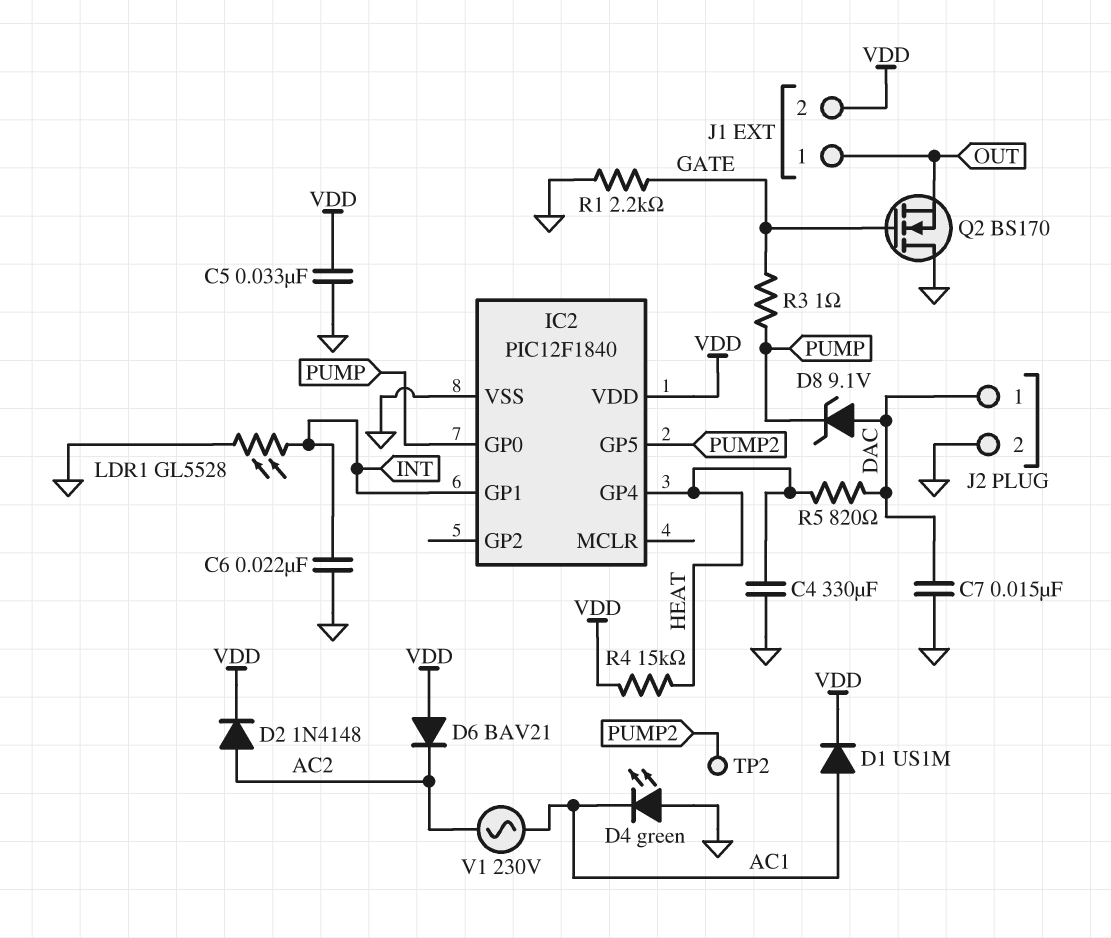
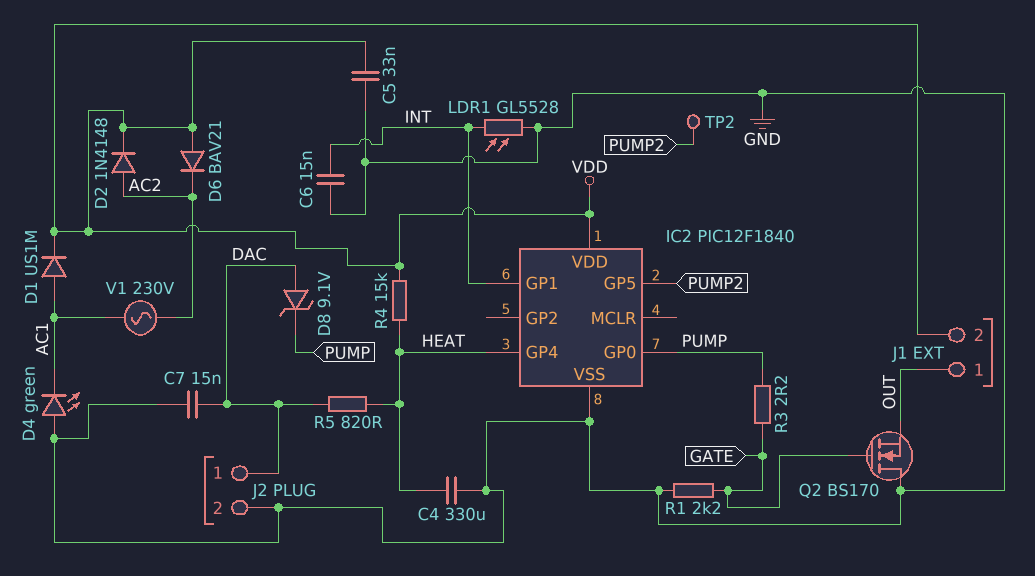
C6: 22nF (GND, INT) -> 15nF (GND, INT)
R3: 1 (GATE, PUMP) -> 2.2 (GATE, PUMP)

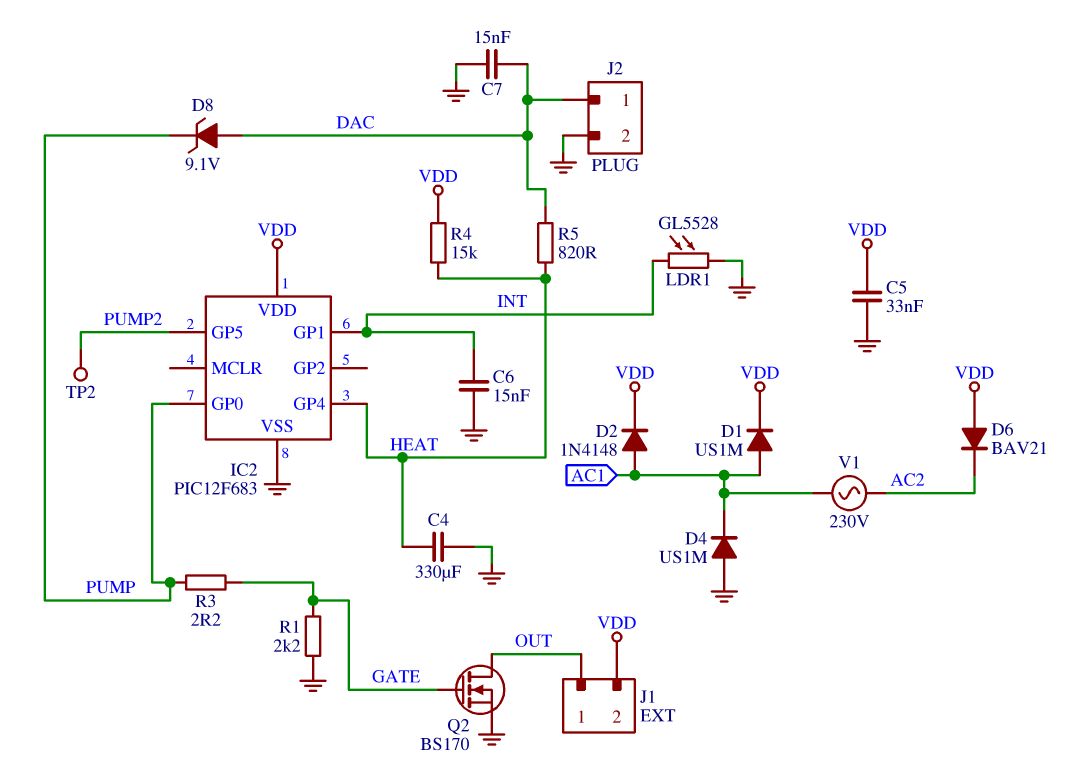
D2: diode 1N4148 (A AC2, K VDD) -> diode 1N4148 (A AC1, K VDD)
D4: LED green (A GND, K AC1) -> diode US1M (A GND, K AC1)
IC2: PIC12F1840 -> PIC12F683
Q2: NMOS BS170 (G GATE, D GND, S OUT) -> NMOS BS170 (G GATE, D OUT, S GND)

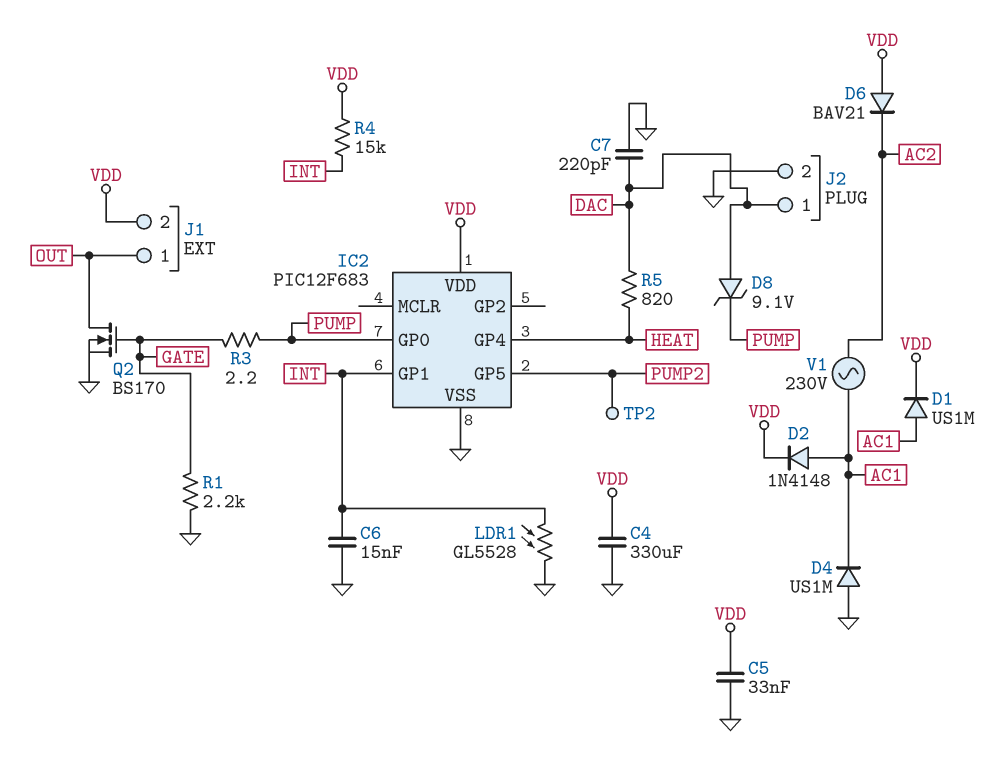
C4: 330uF (GND, HEAT) -> 330uF (GND, VDD)
C7: 15nF (DAC, GND) -> 220pF (DAC, GND)
R4: 15k (HEAT, VDD) -> 15k (INT, VDD)

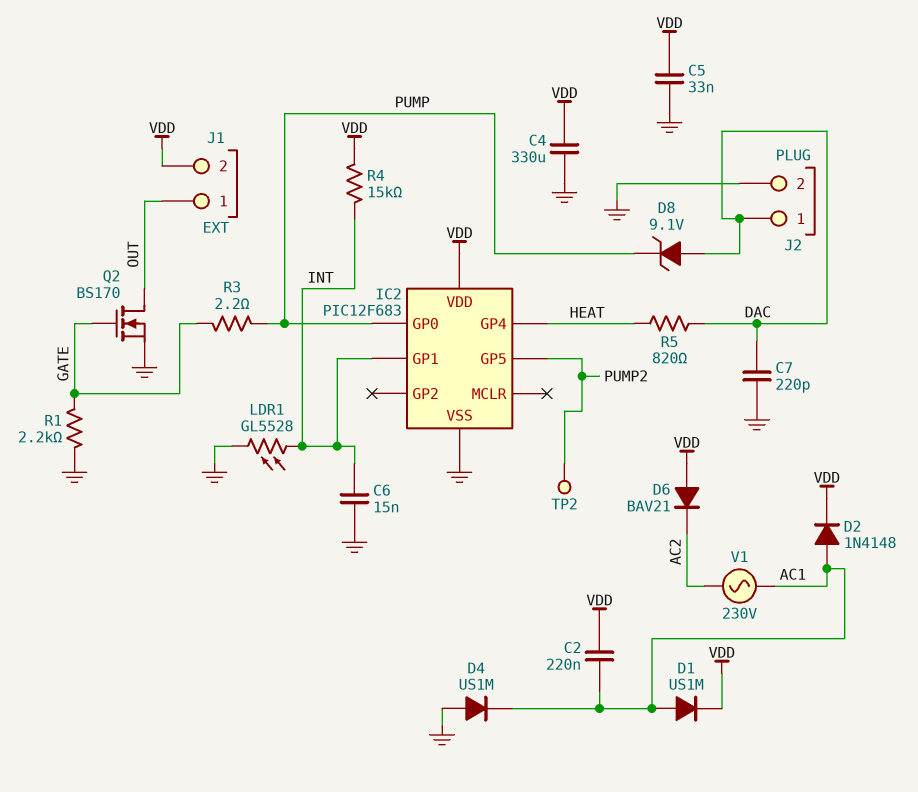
C2: none -> 220nF (AC1, VDD)

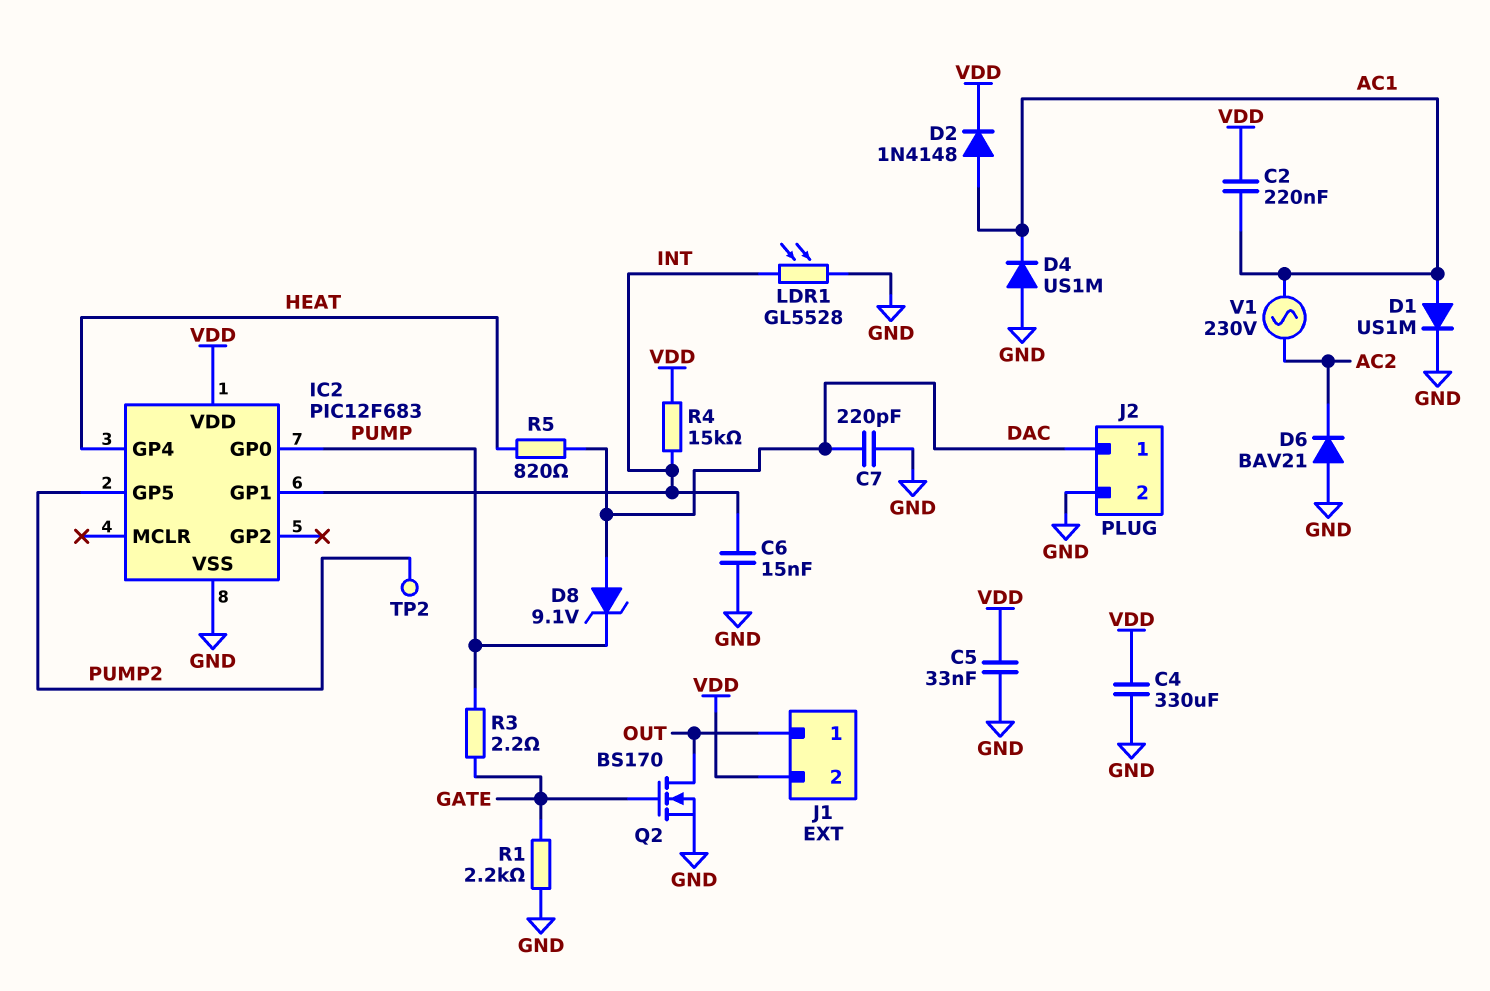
D1: diode US1M (A AC1, K VDD) -> diode US1M (A AC1, K GND)
D6: diode BAV21 (A VDD, K AC2) -> diode BAV21 (A GND, K AC2)

